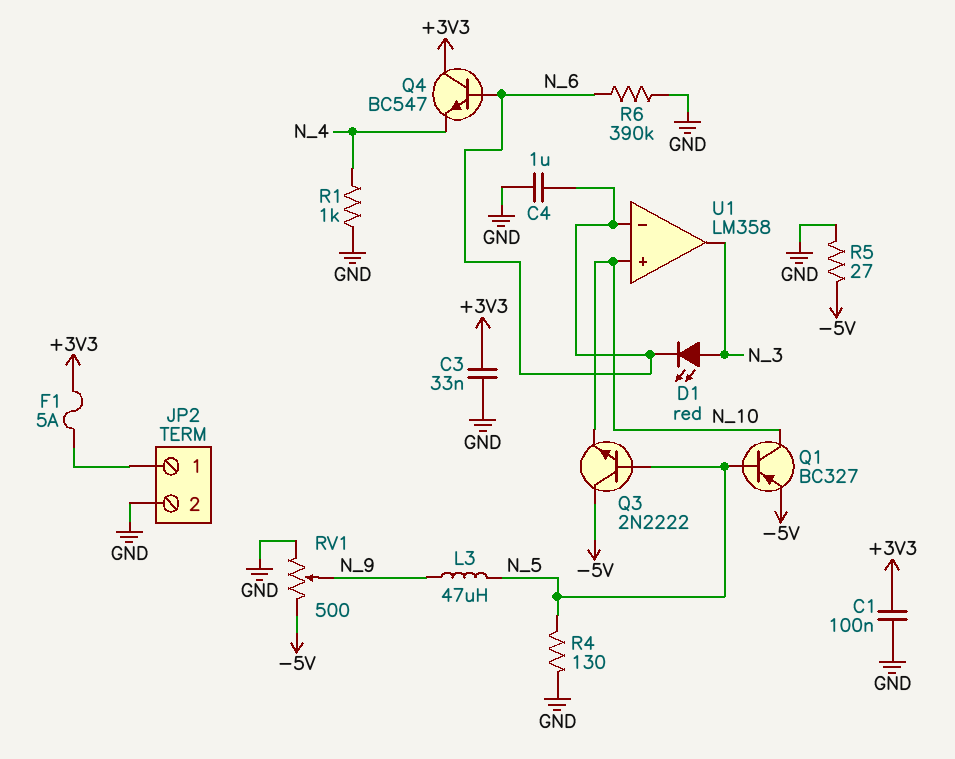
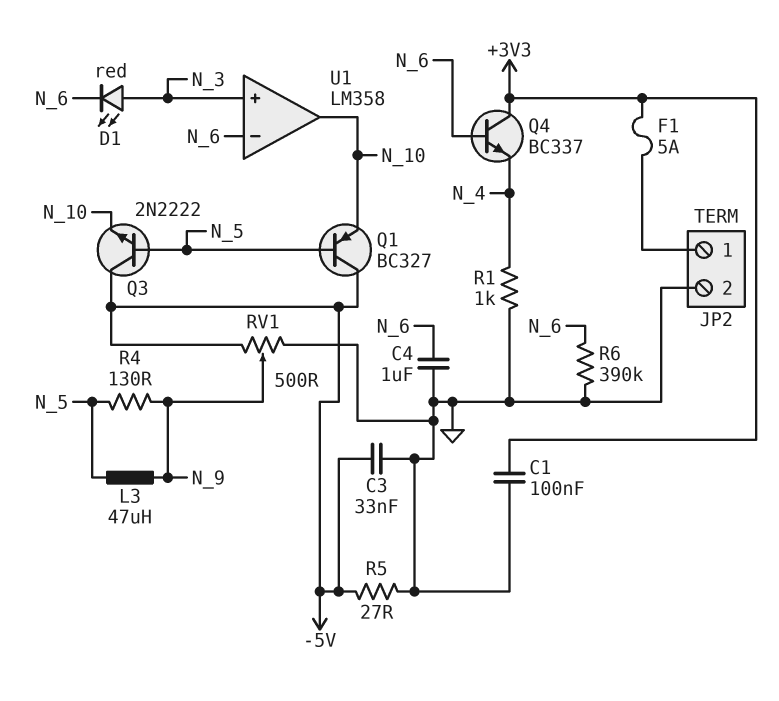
C3: 33nF (+3V3, GND) -> 33nF (-5V, GND)
Q1: PNP BC327 (B N_5, C N_10, E -5V) -> PNP BC327 (B N_5, C -5V, E N_10)
Q4: NPN BC547 (B N_6, C +3V3, E N_4) -> NPN BC337 (B N_6, C +3V3, E N_4)
R4: 130 (GND, N_5) -> 130 (N_5, N_9)
U1 pin in+: N_10 -> N_3
U1 pin out: N_3 -> N_10

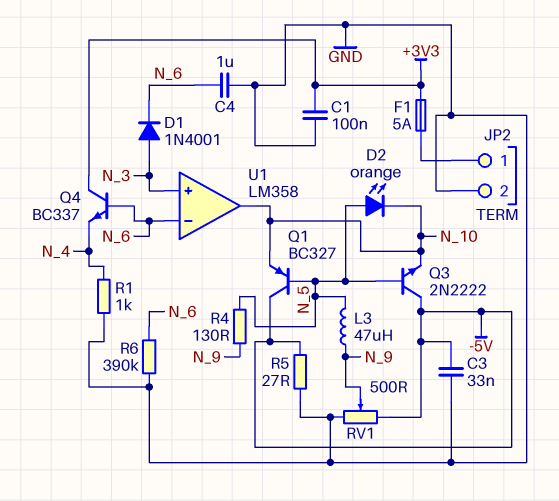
D1: LED red (A N_3, K N_6) -> diode 1N4001 (A N_3, K N_6)
D2: none -> LED orange (A N_5, K N_10)

